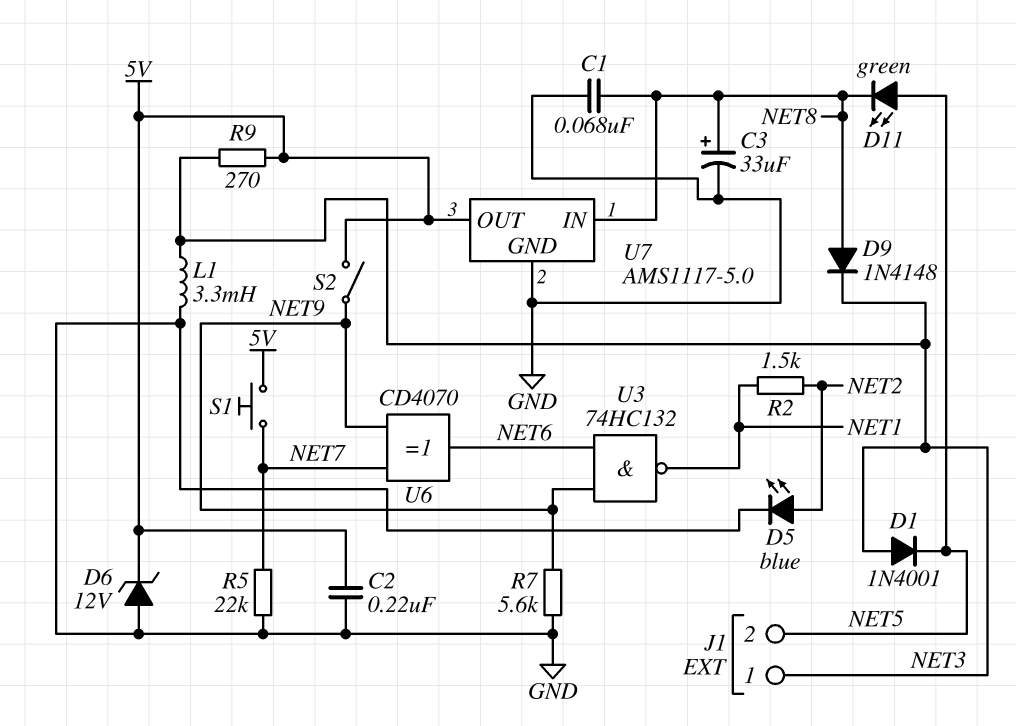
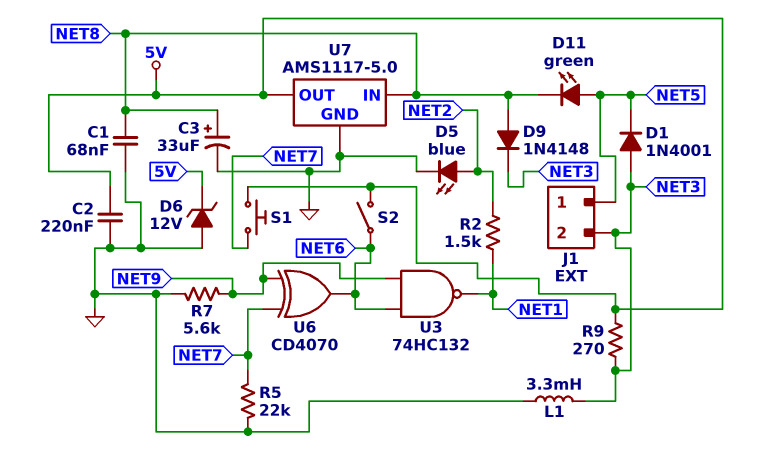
J1 pin 1: NET3 -> NET5
J1 pin 2: NET5 -> NET3
S2: switch (5V, NET9) -> switch (5V, NET6)

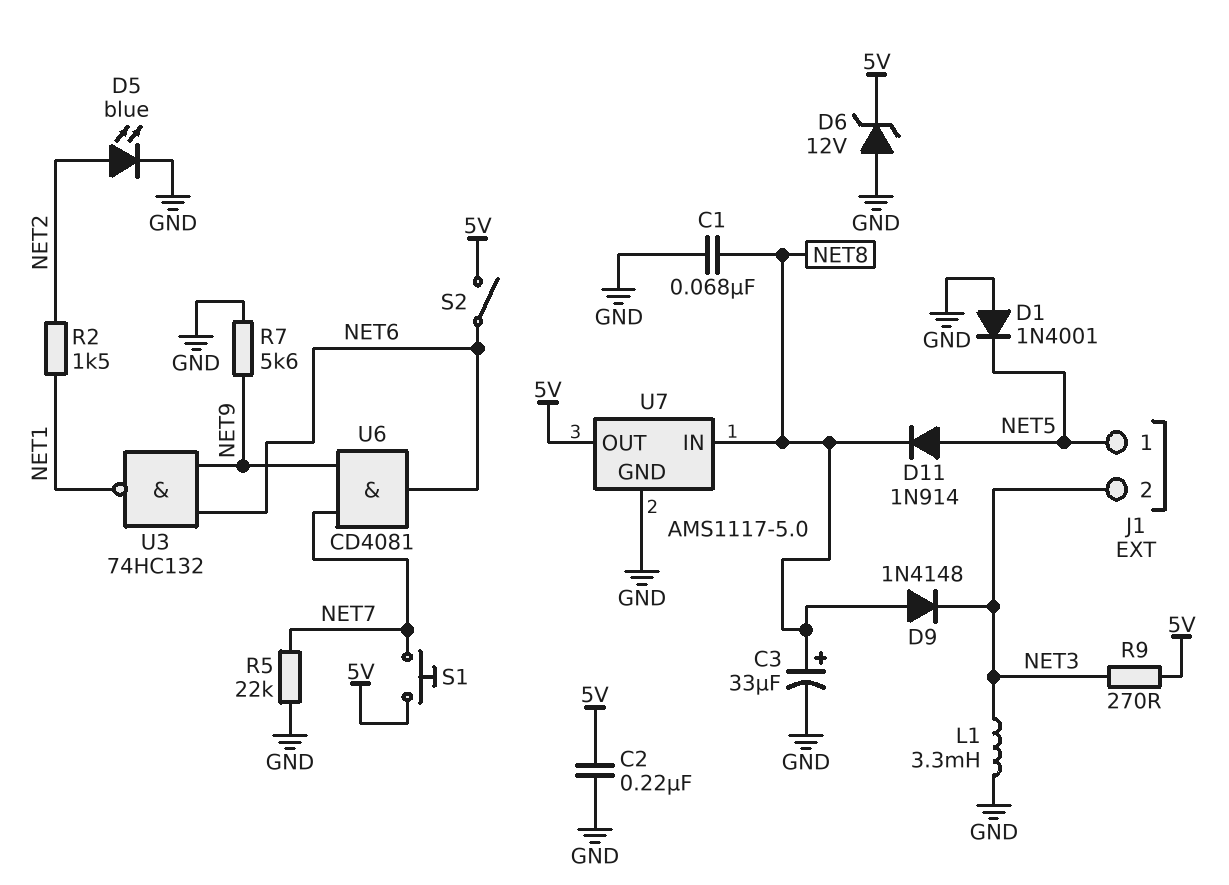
D1: diode 1N4001 (A NET3, K NET5) -> diode 1N4001 (A GND, K NET5)
D11: LED green (A NET5, K NET8) -> diode 1N914 (A NET5, K NET8)
U6: XOR CD4070 (in NET7, in NET9, out NET6) -> AND CD4081 (in NET7, in NET9, out NET6)

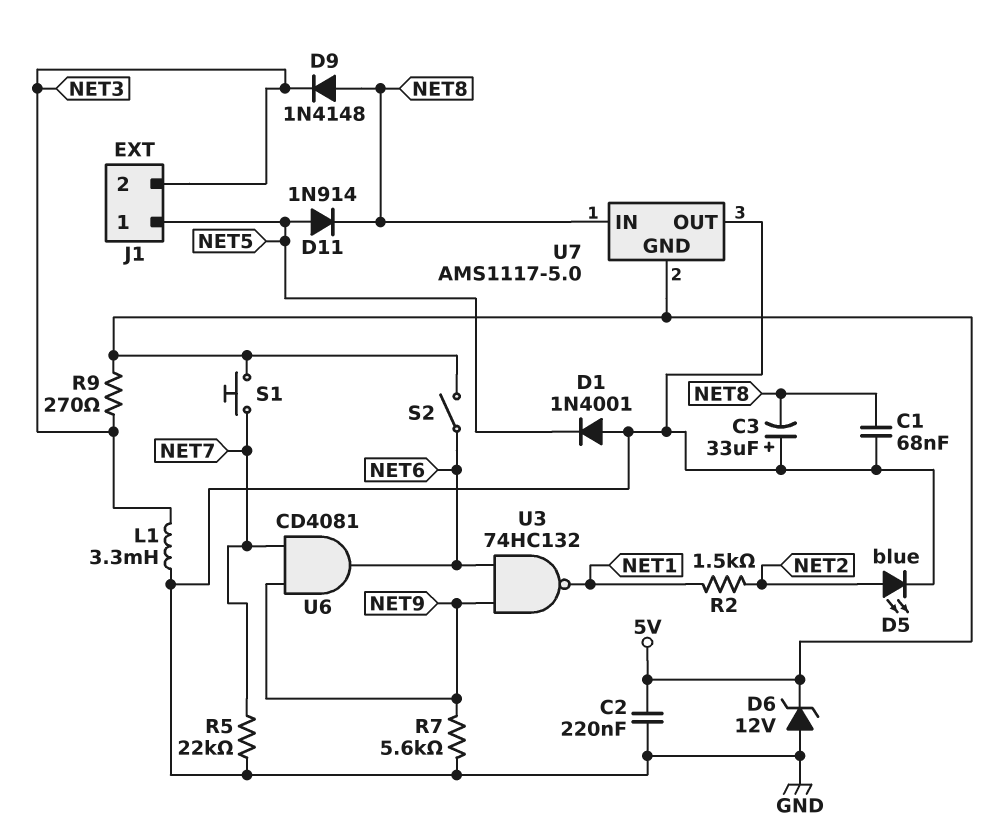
C3: 33uF (plus NET8, minus GND) -> 33uF (plus GND, minus NET8)
U7 pin GND: GND -> 5V
U7 pin OUT: 5V -> GND

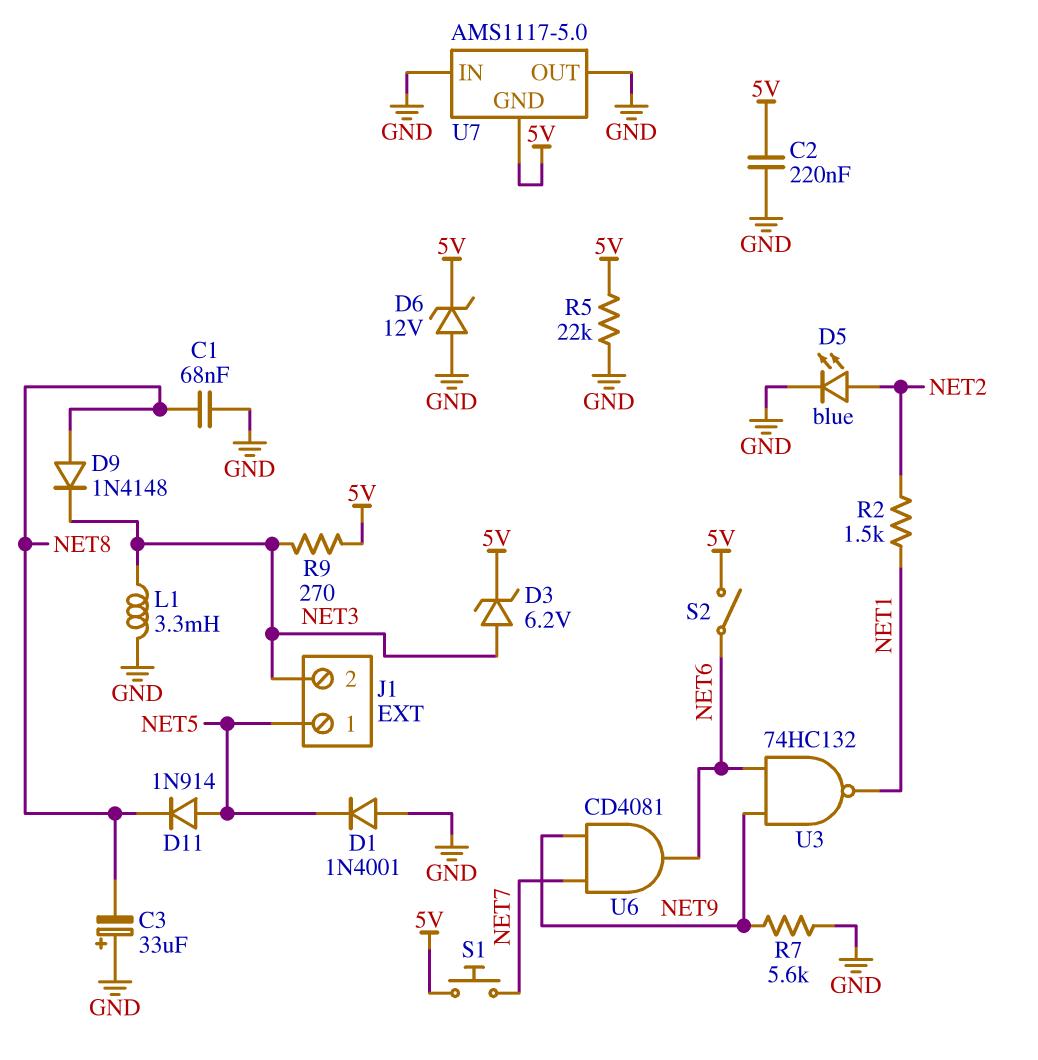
D3: none -> zener 6.2V (A NET3, K 5V)
R5: 22k (GND, NET7) -> 22k (5V, GND)
U7 pin IN: NET8 -> GND

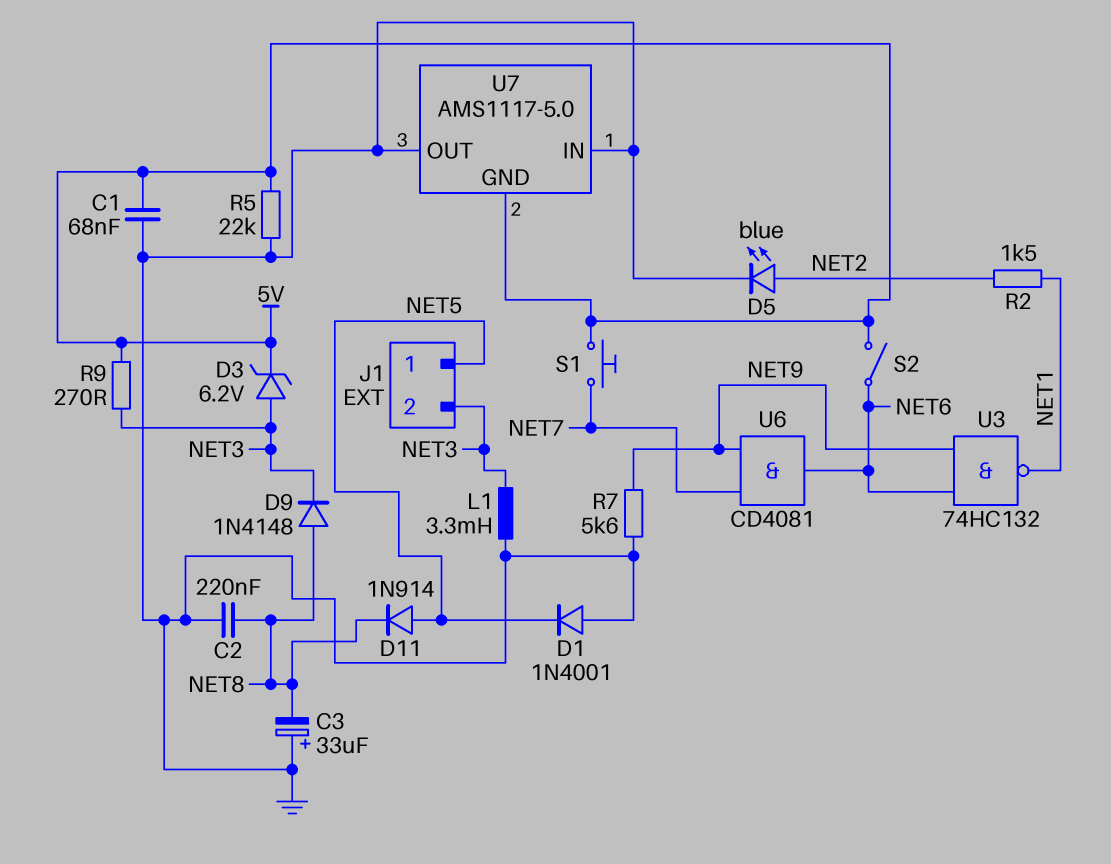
C1: 68nF (GND, NET8) -> 68nF (5V, GND)
C2: 220nF (5V, GND) -> 220nF (GND, NET8)
D6: zener 12V (A GND, K 5V) -> none

